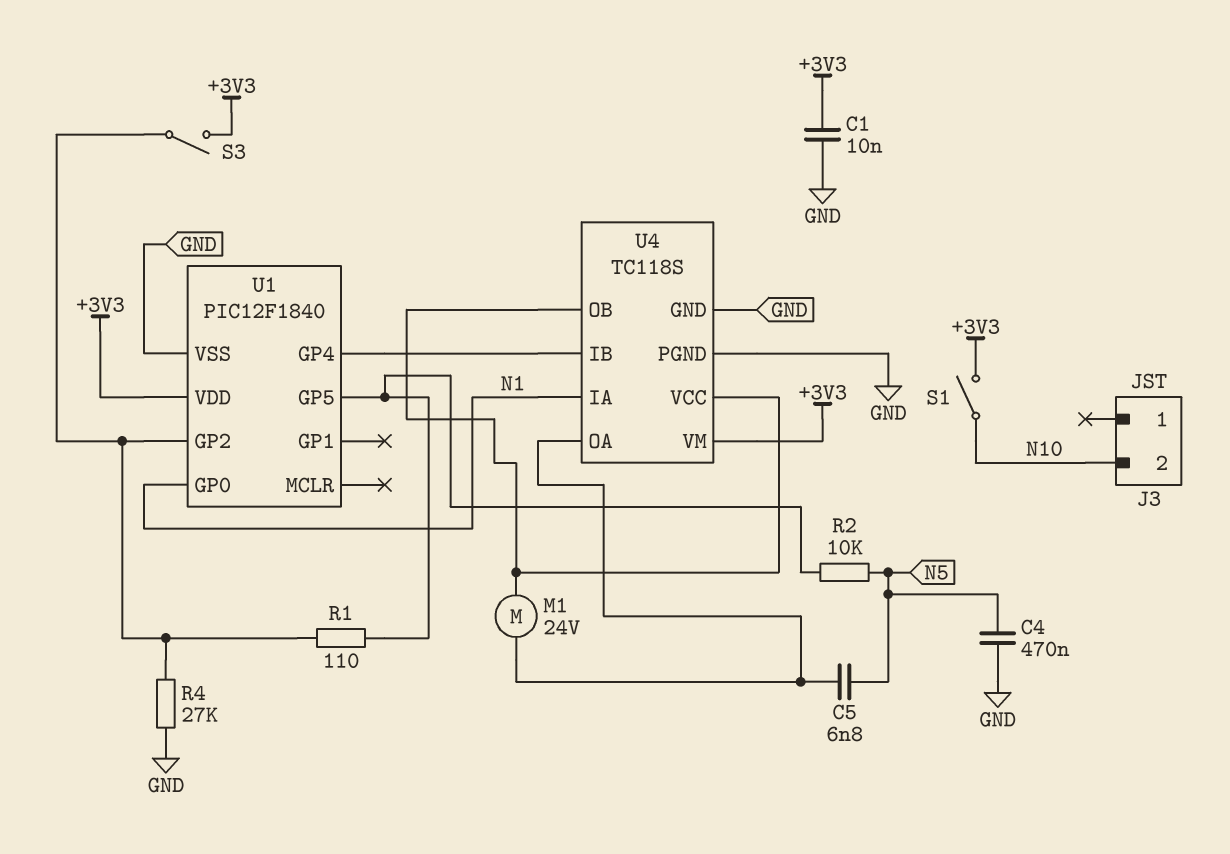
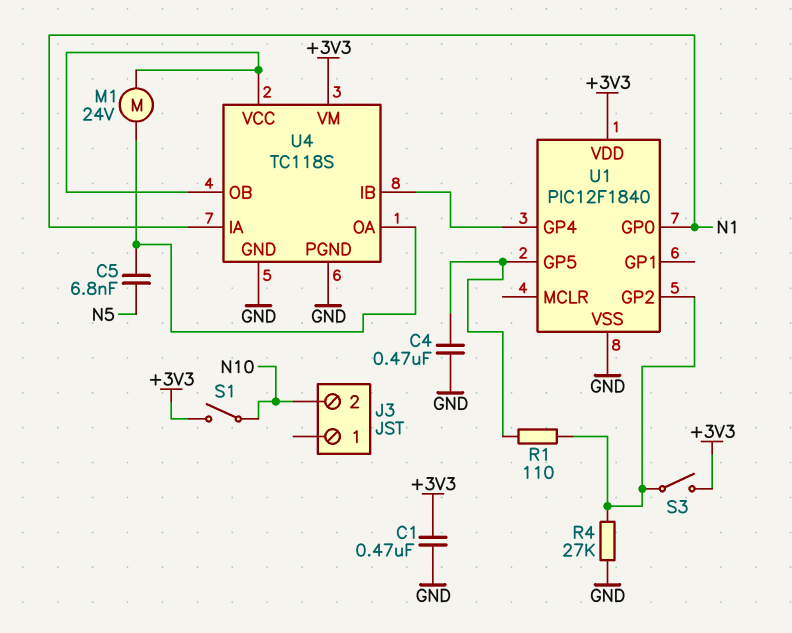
C1: 10nF (+3V3, GND) -> 470nF (+3V3, GND)
C4: 470nF (GND, N5) -> 470nF (GND, U1/GP5)
R2: 10k (N5, U1/GP5) -> none

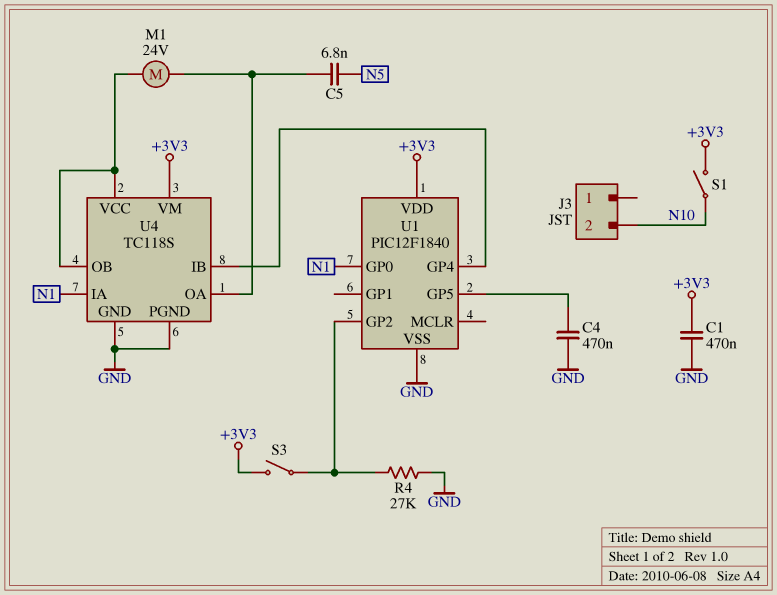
R1: 110 (U1/GP2, U1/GP5) -> none

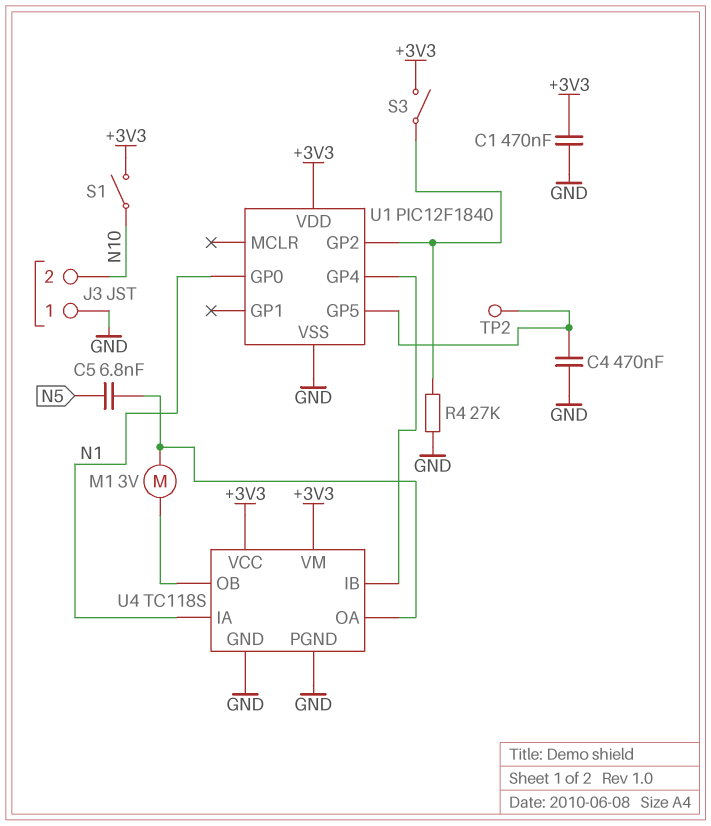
J3 pin 1: none -> GND
M1: motor 24V (U4/OA, U4/OB) -> motor 3V (U4/OA, U4/OB)
TP2: none -> test point (U1/GP5)
U4 pin VCC: U4/OB -> +3V3

